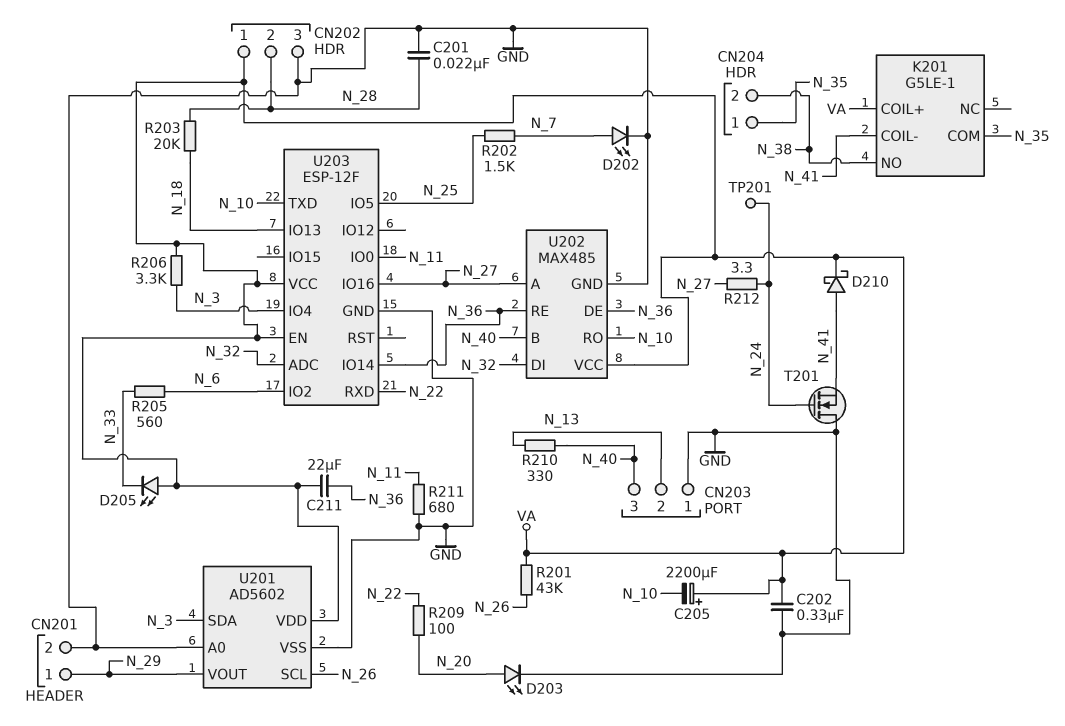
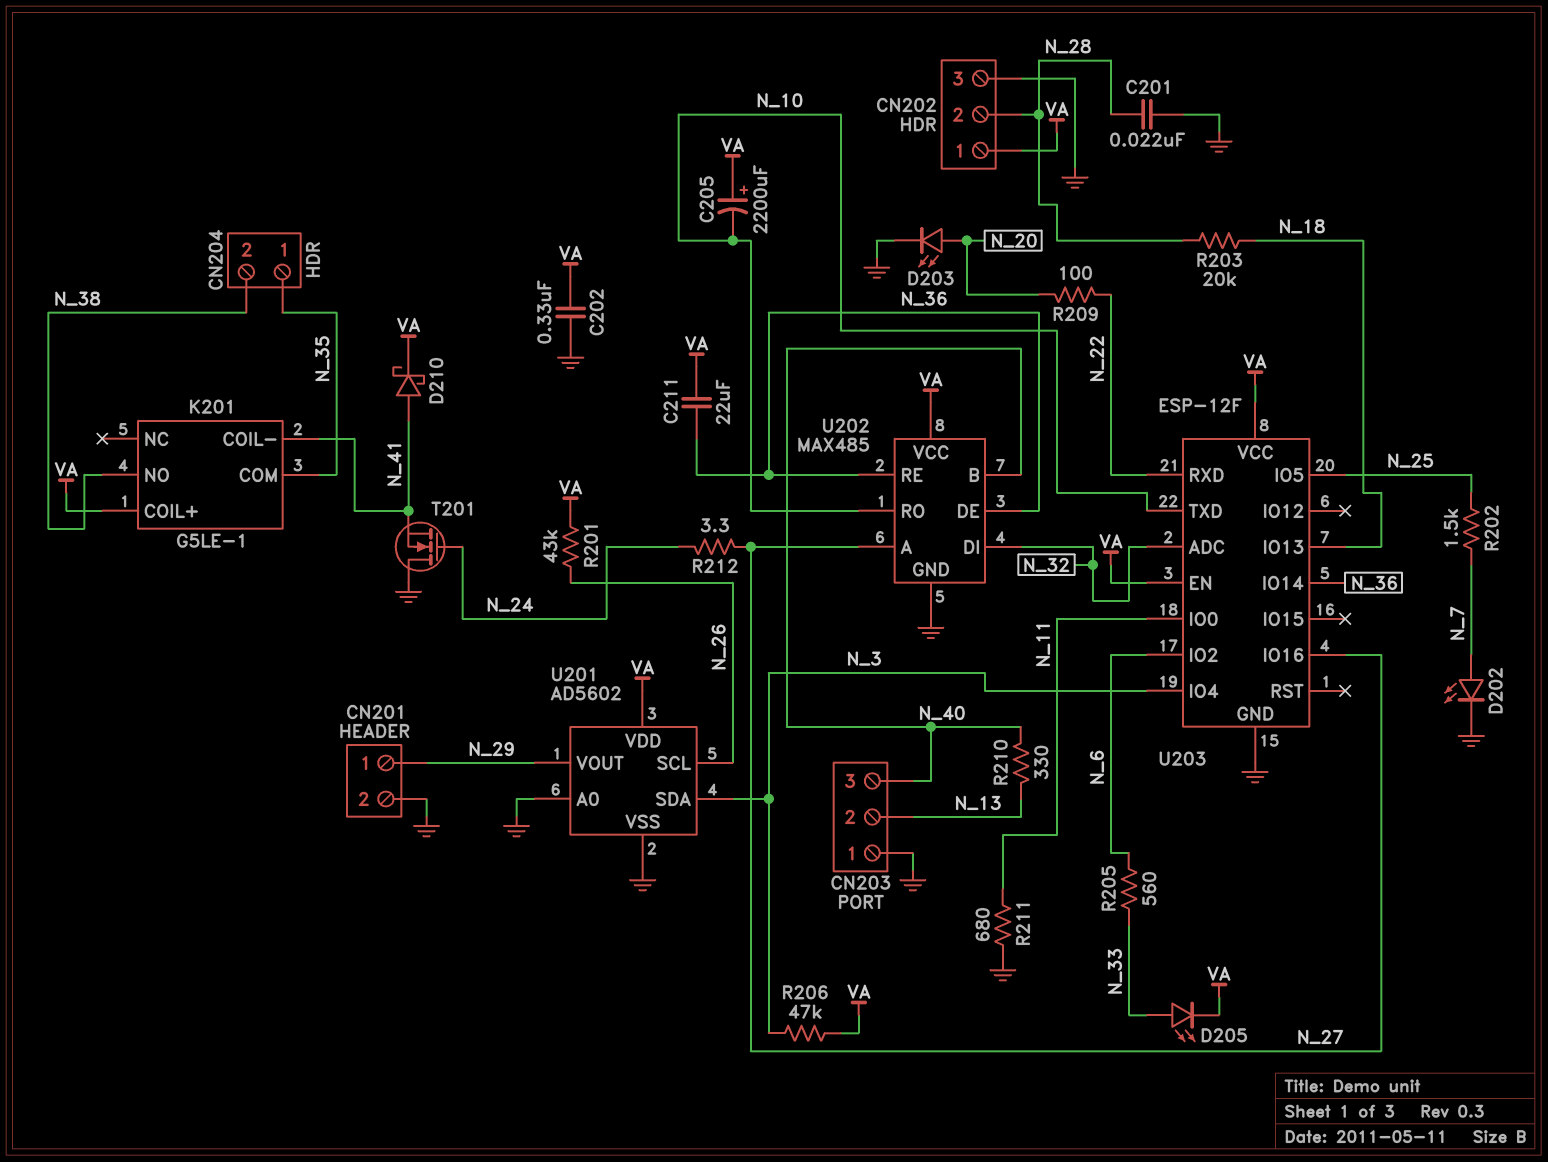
D205: LED (A VA, K N_33) -> LED (A N_33, K VA)
R206: 3.3k (N_3, VA) -> 47k (N_3, VA)
TP201: test point (N_24) -> none

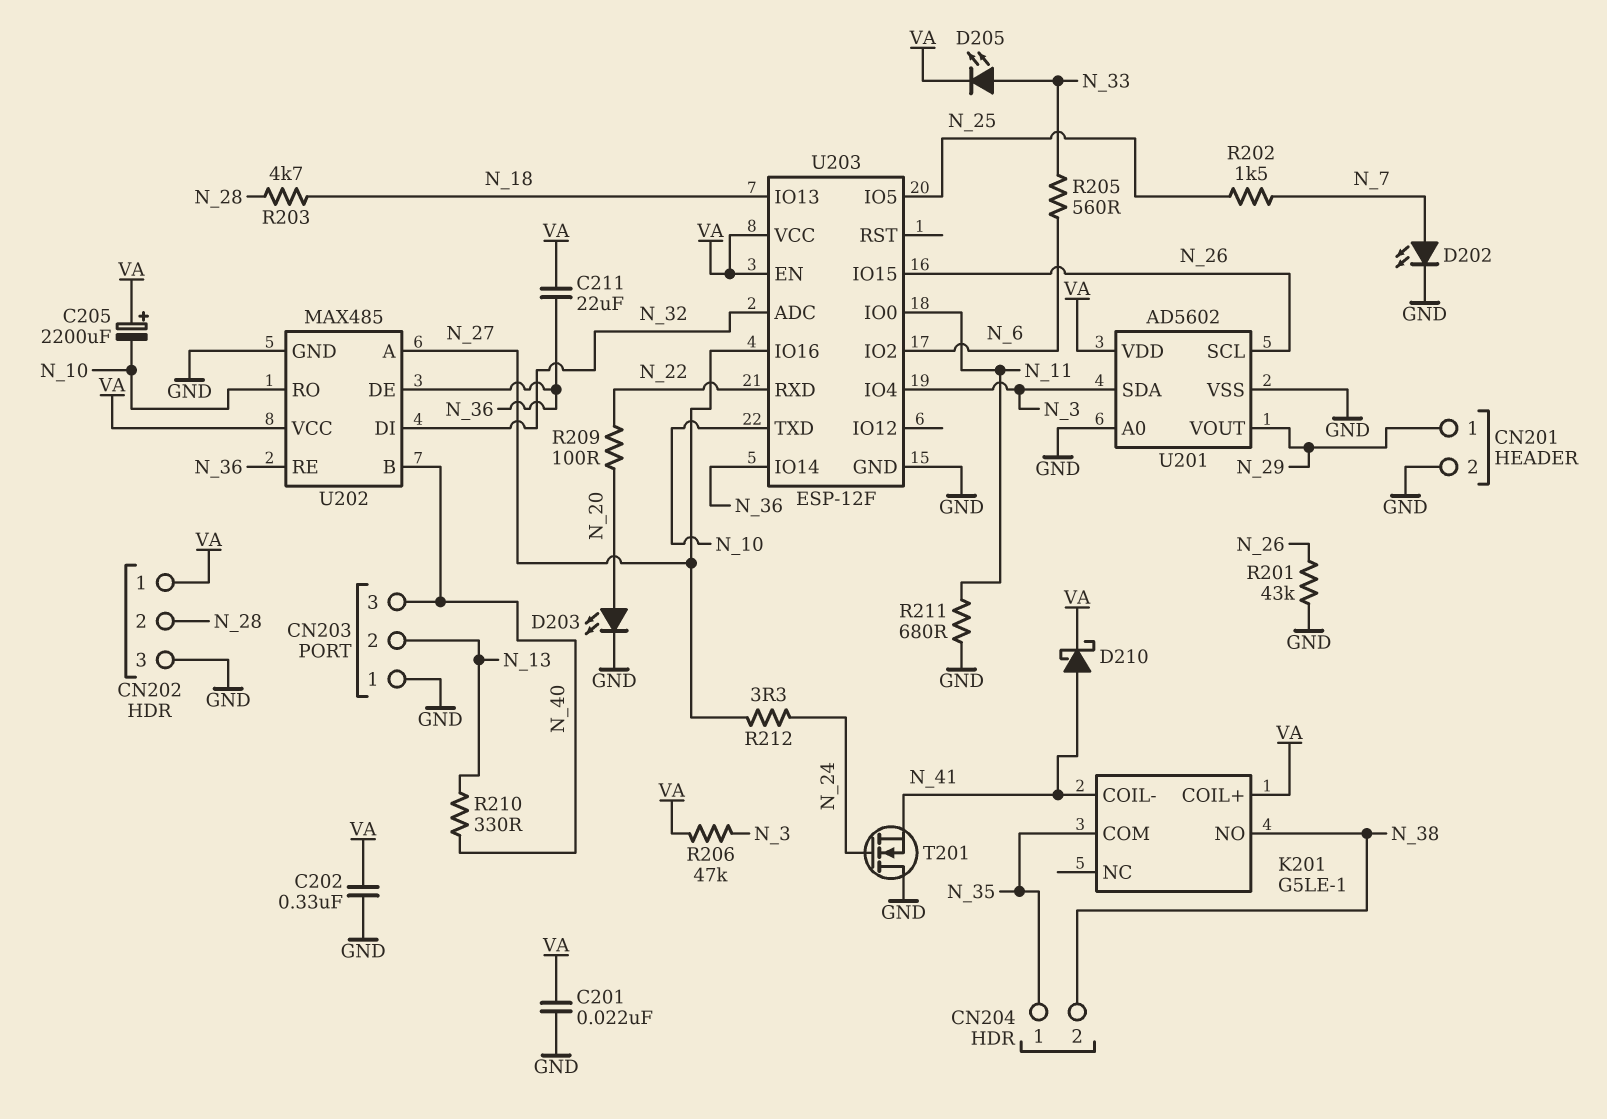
C201: 22nF (GND, N_28) -> 22nF (GND, VA)
R201: 43k (N_26, VA) -> 43k (GND, N_26)
R203: 20k (N_18, N_28) -> 4.7k (N_18, N_28)
U203 pin IO15: none -> N_26

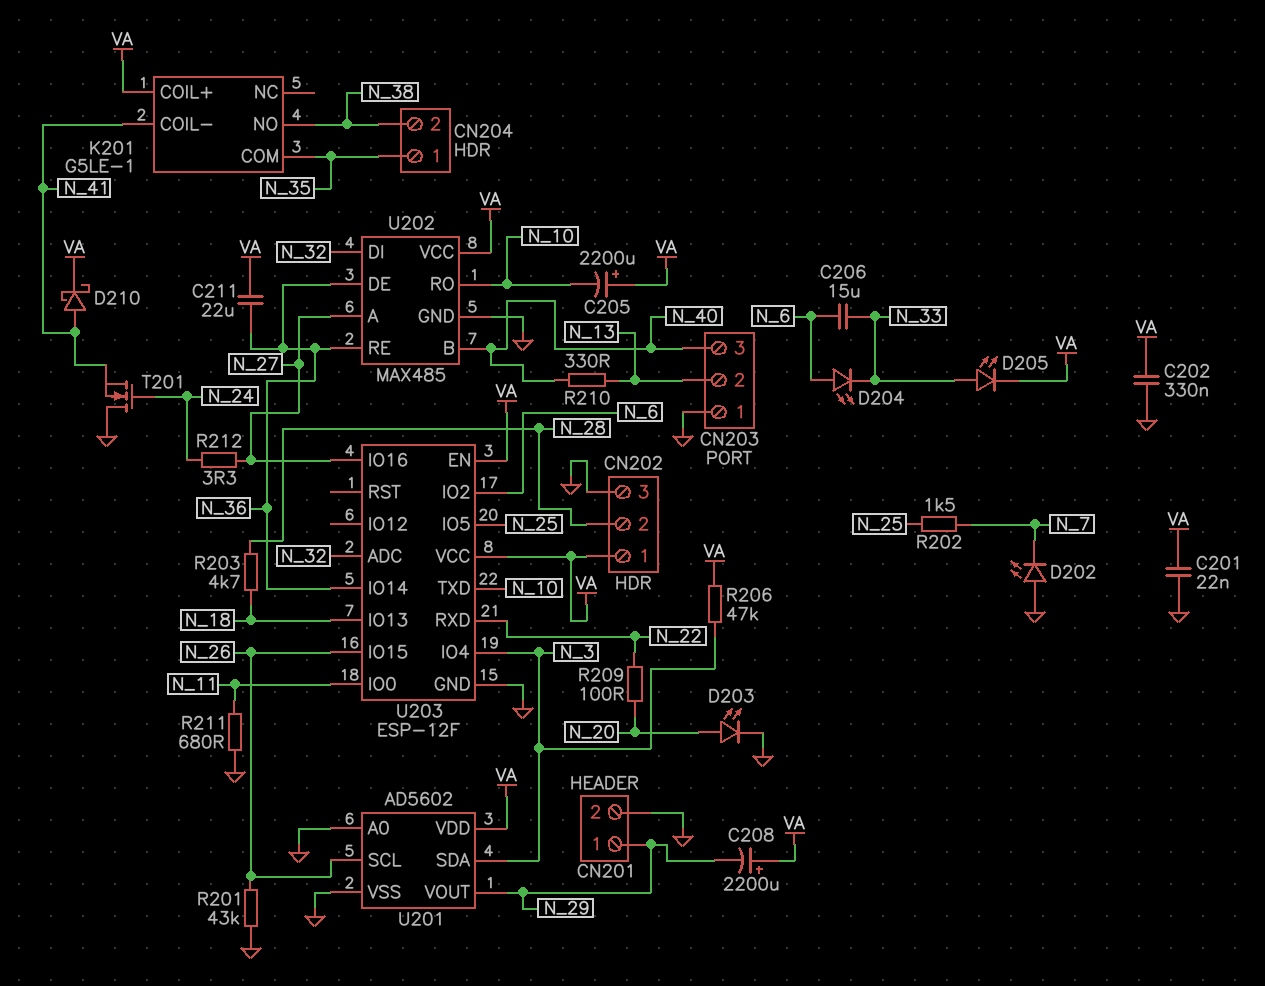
C206: none -> 15uF (N_6, N_33)
C208: none -> 2200uF (plus VA, minus N_29)
D202: LED (A N_7, K GND) -> LED (A GND, K N_7)
D204: none -> LED (A N_6, K N_33)
R205: 560 (N_6, N_33) -> none

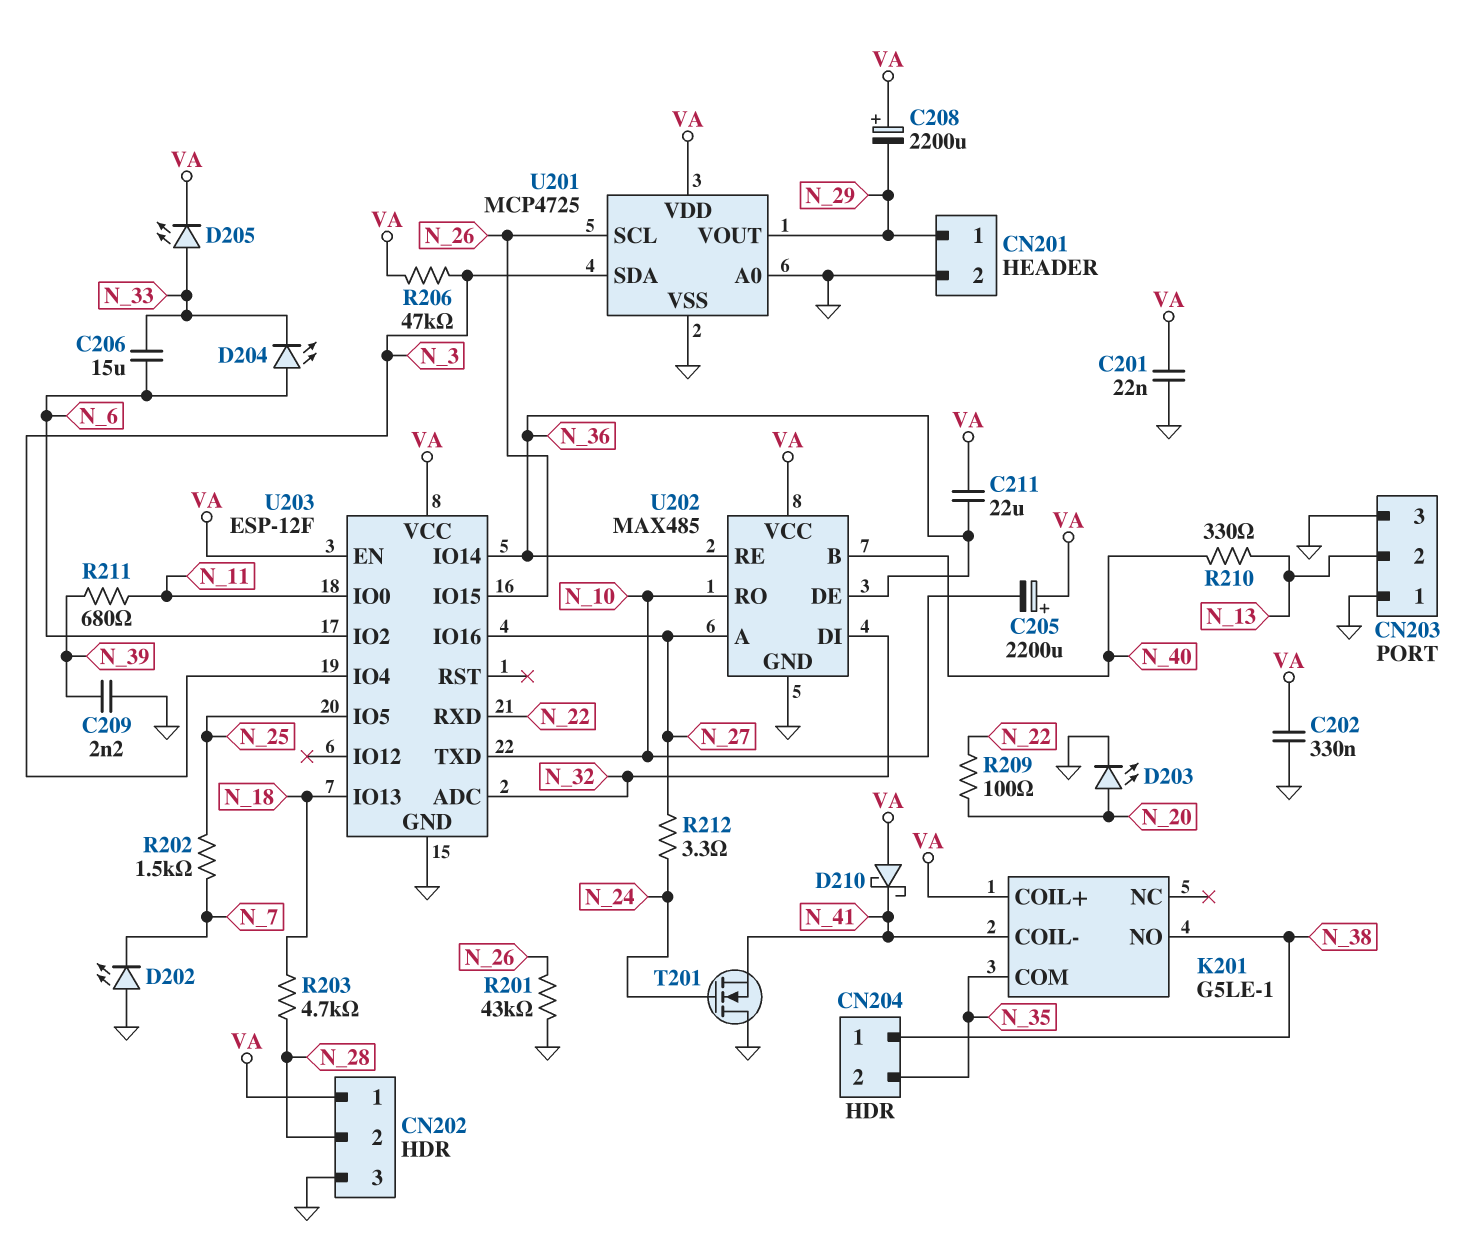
C209: none -> 2.2nF (GND, N_39)
CN203 pin 3: N_40 -> GND
CN204 pin 1: N_35 -> N_38
CN204 pin 2: N_38 -> N_35
D210: schottky (A N_41, K VA) -> schottky (A VA, K N_41)
R211: 680 (GND, N_11) -> 680 (N_11, N_39)
U201: AD5602 -> MCP4725

